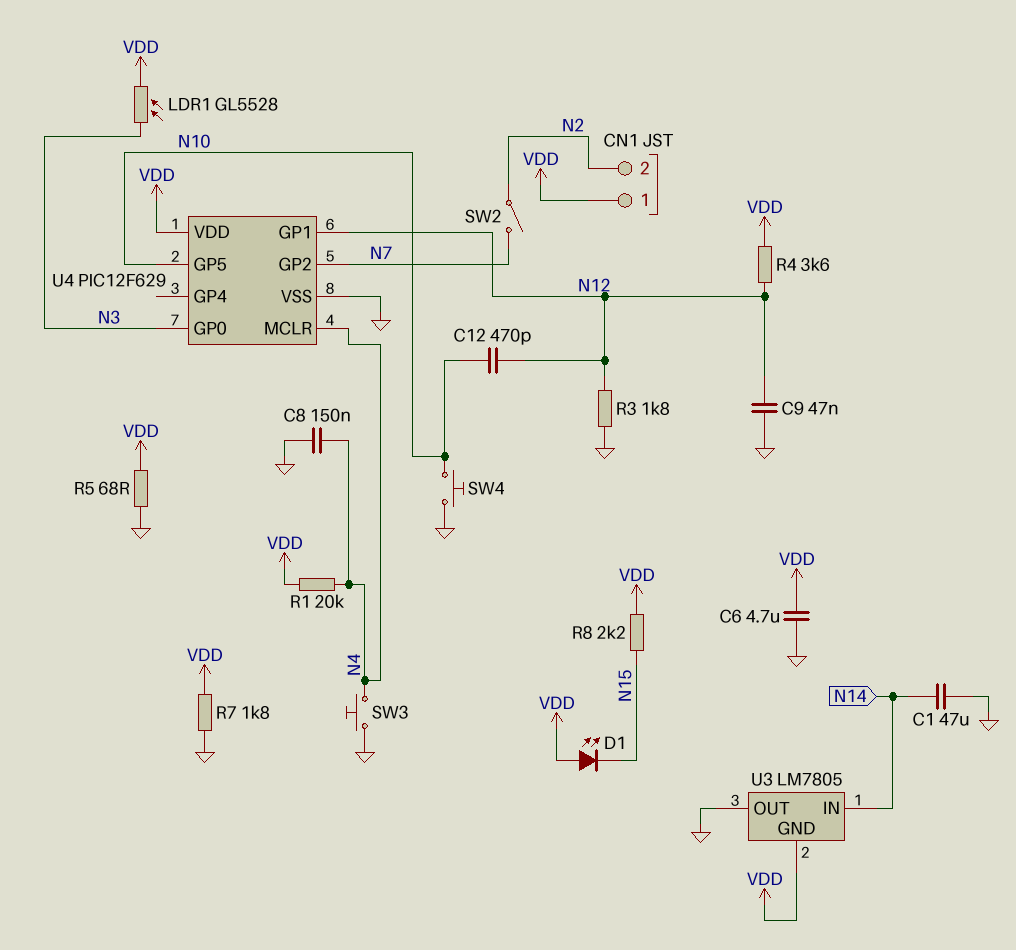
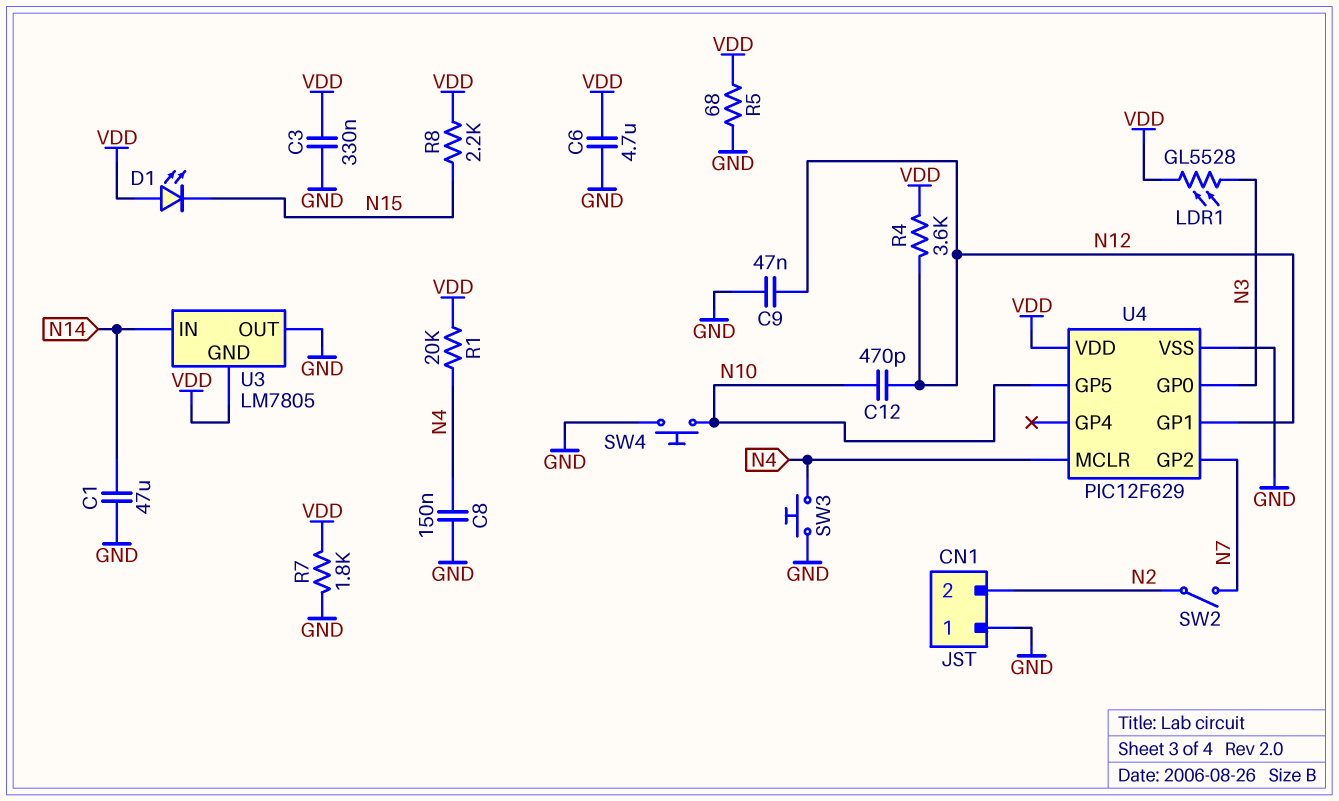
C3: none -> 330nF (GND, VDD)
CN1 pin 1: VDD -> GND
R3: 1.8k (GND, N12) -> none

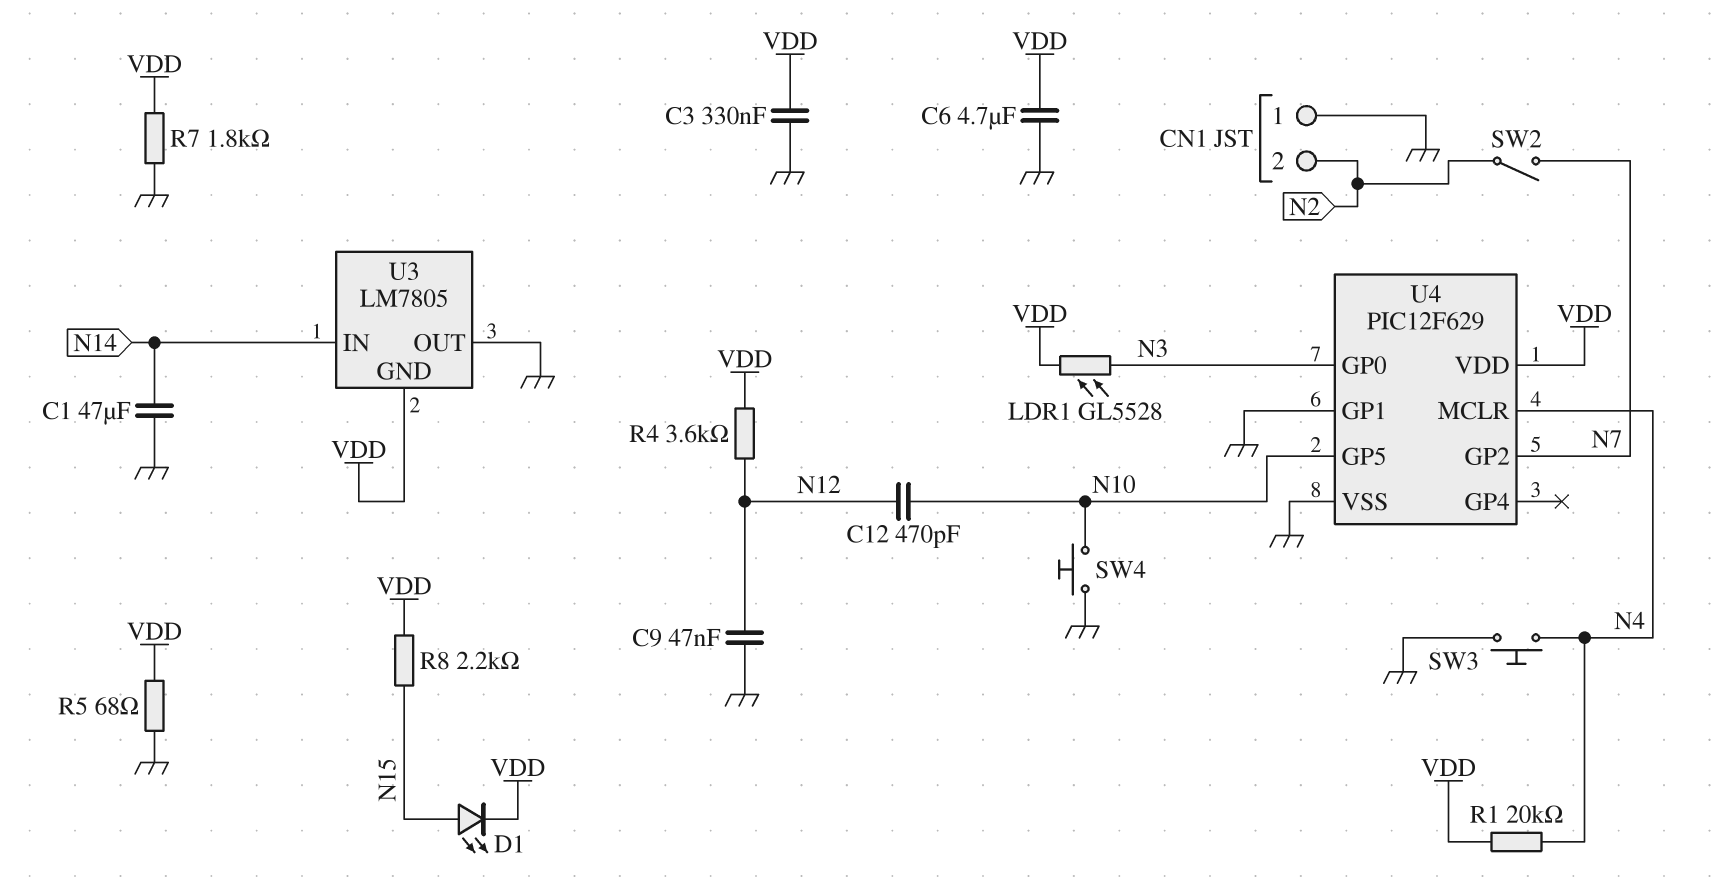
C8: 150nF (GND, N4) -> none
D1: LED (A VDD, K N15) -> LED (A N15, K VDD)
U4 pin GP1: N12 -> GND

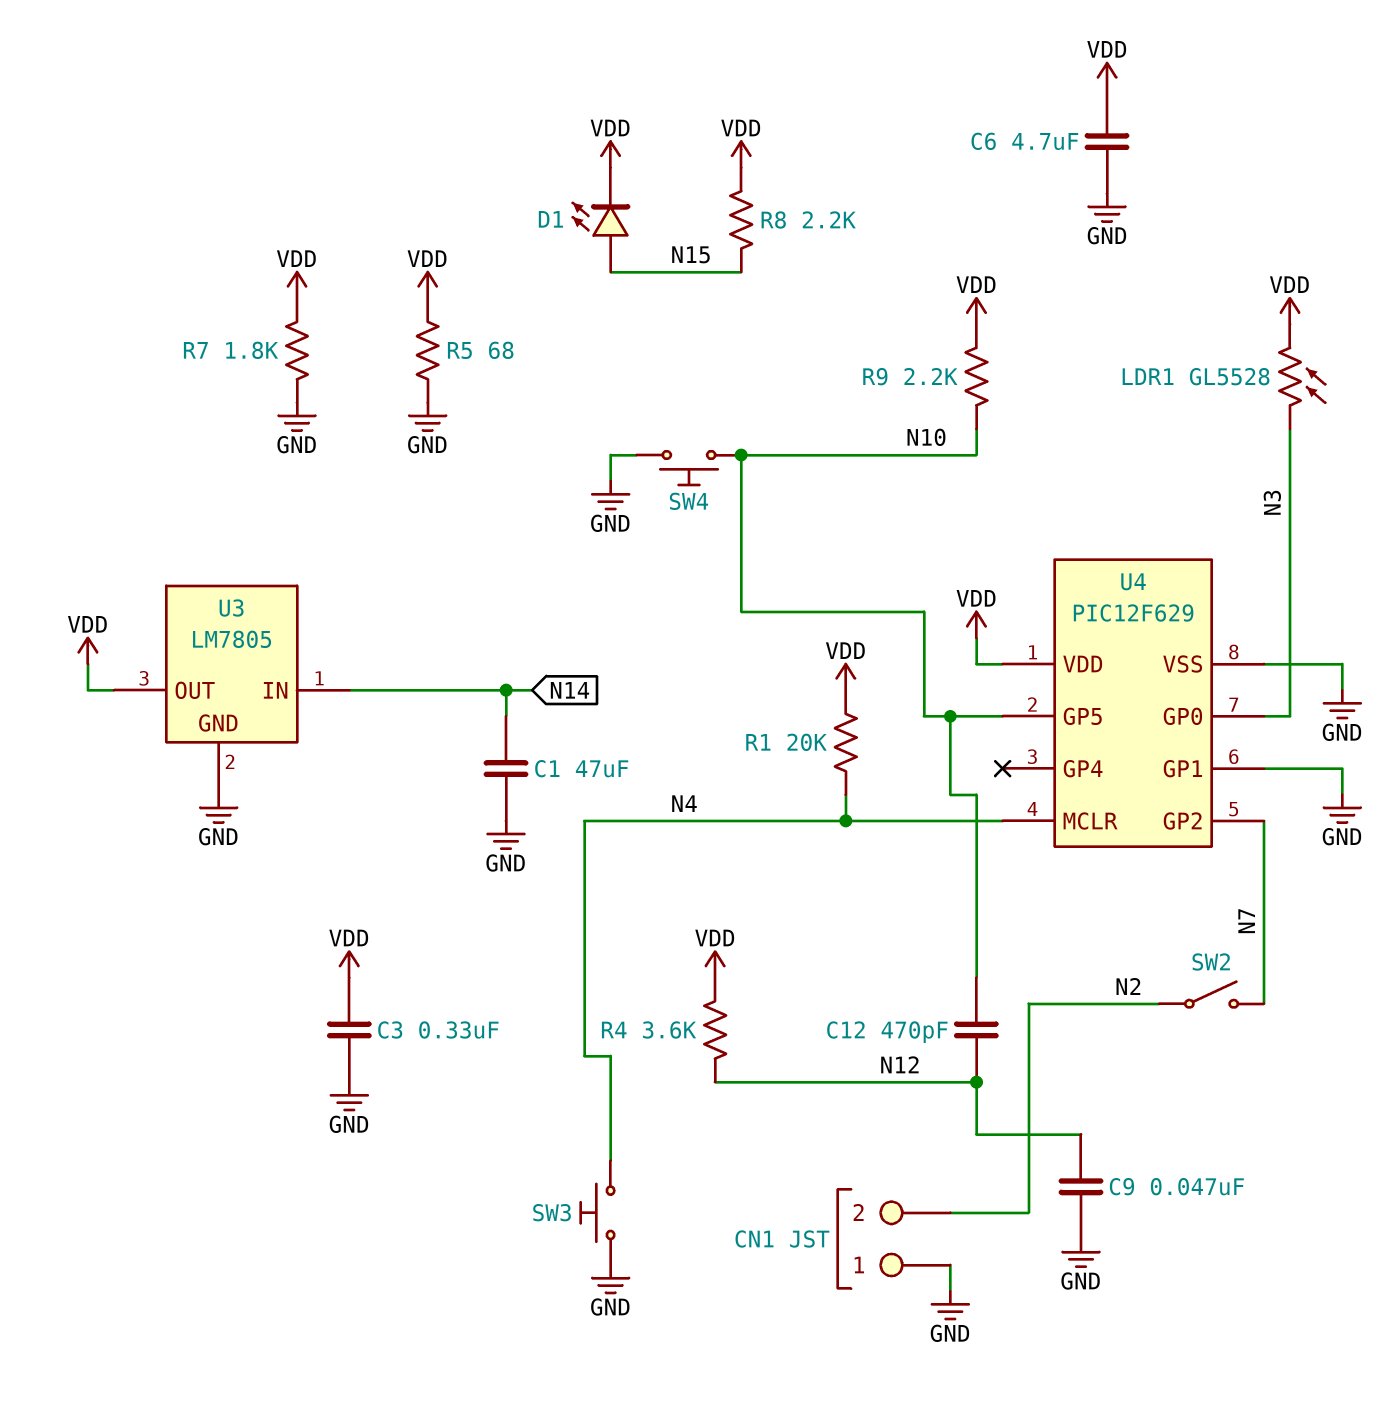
R9: none -> 2.2k (N10, VDD)
U3 pin GND: VDD -> GND
U3 pin OUT: GND -> VDD

